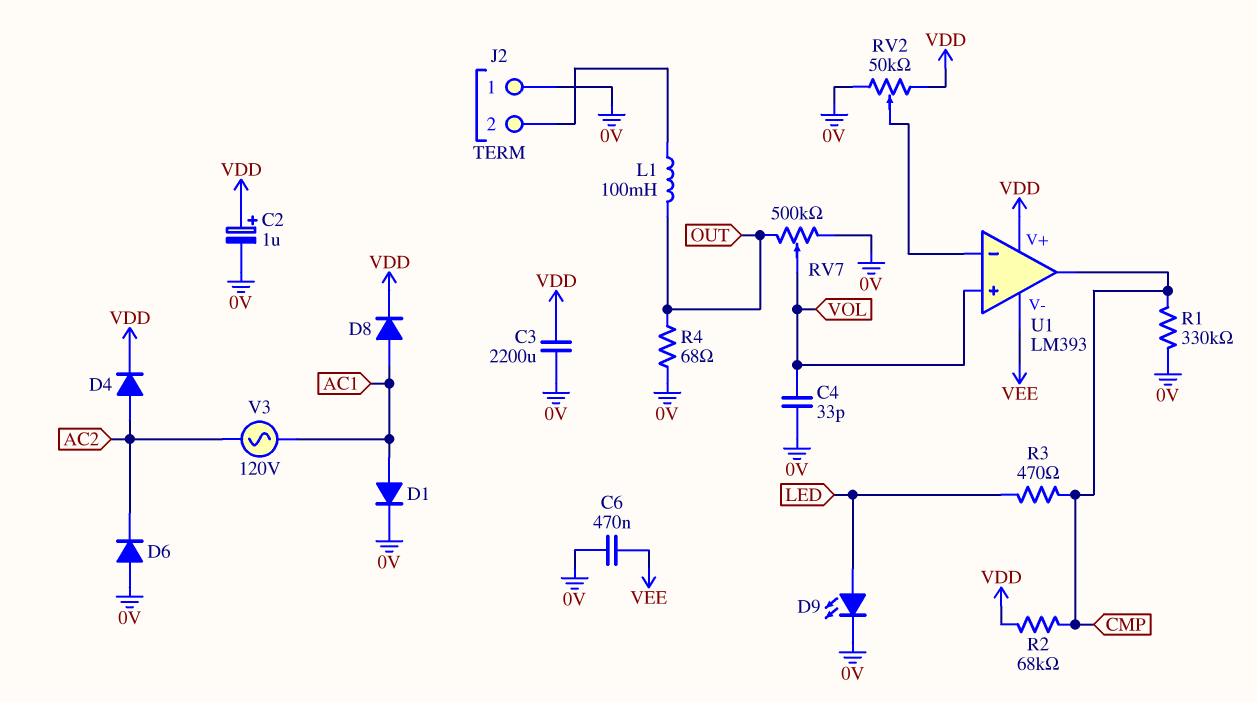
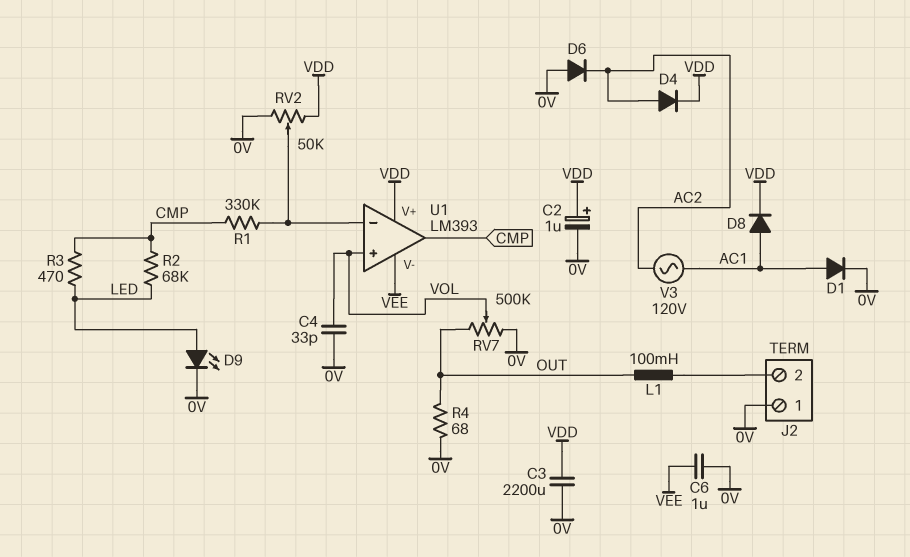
C6: 470nF (0V, VEE) -> 1uF (0V, VEE)
R1: 330k (0V, CMP) -> 330k (CMP, U1/in-)
R2: 68k (CMP, VDD) -> 68k (CMP, LED)

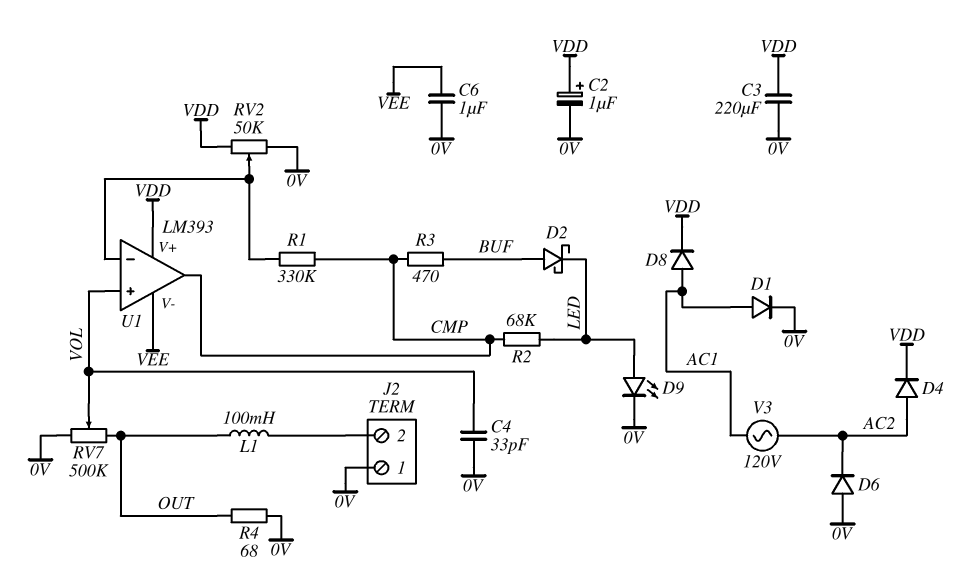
C3: 2200uF (0V, VDD) -> 220uF (0V, VDD)
D2: none -> schottky (A BUF, K LED)
R3: 470 (CMP, LED) -> 470 (BUF, CMP)

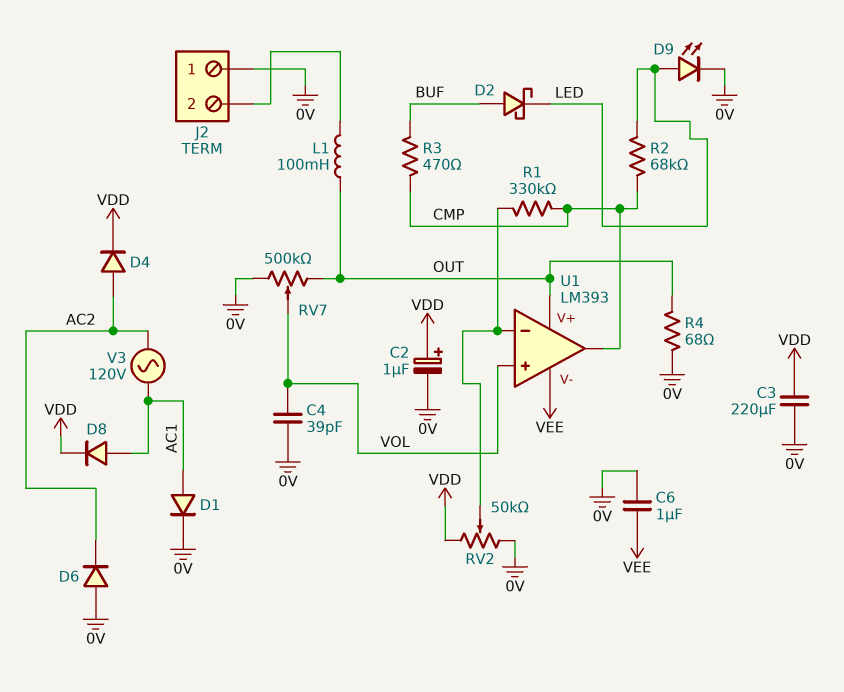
C4: 33pF (0V, VOL) -> 39pF (0V, VOL)
U1 pin V+: VDD -> OUT

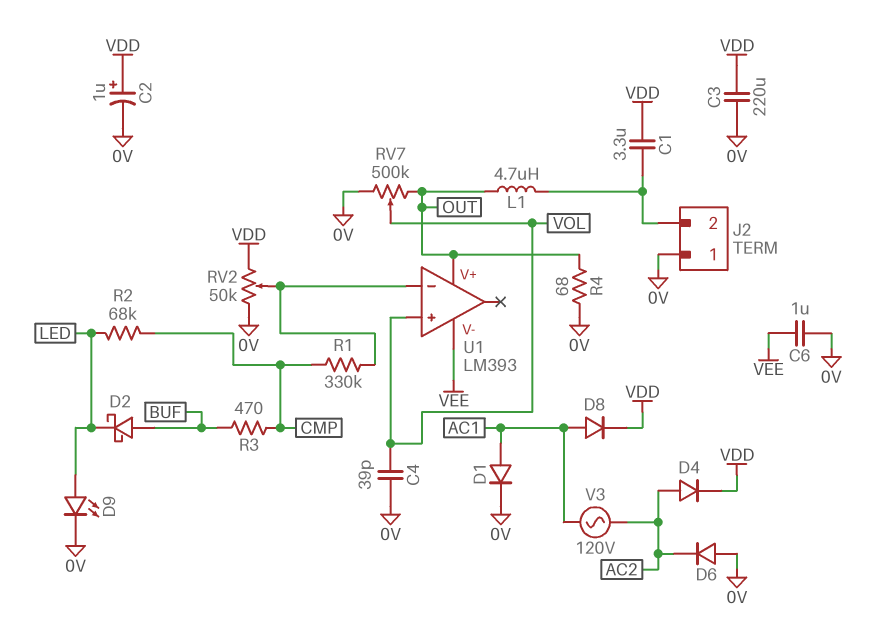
C1: none -> 3.3uF (J2/2, VDD)
L1: 100mH (J2/2, OUT) -> 4.7uH (J2/2, OUT)
U1 pin out: CMP -> none

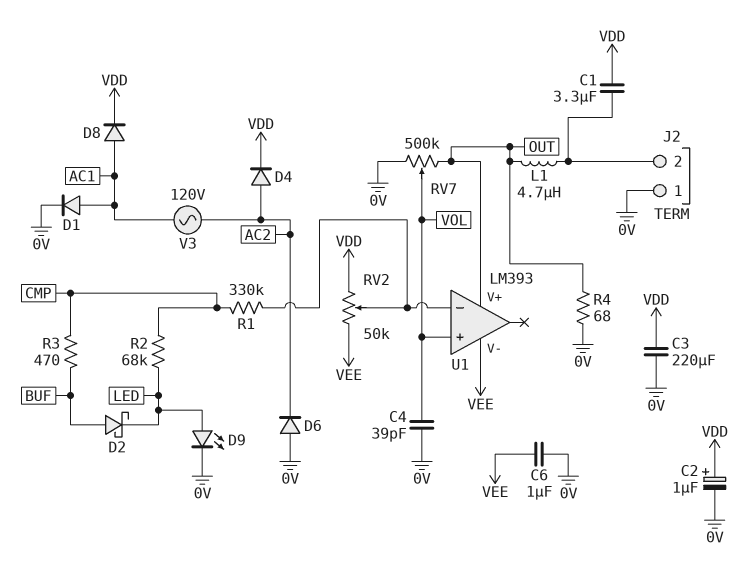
RV2: 50k (0V, VDD, wiper U1/in-) -> 50k (VDD, VEE, wiper U1/in-)

